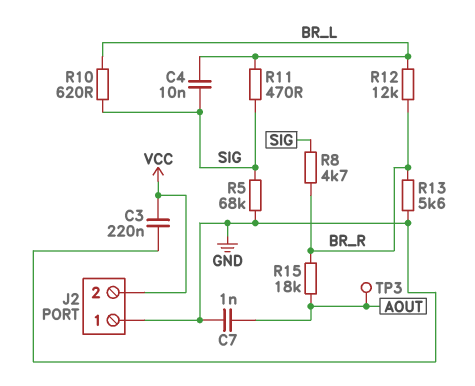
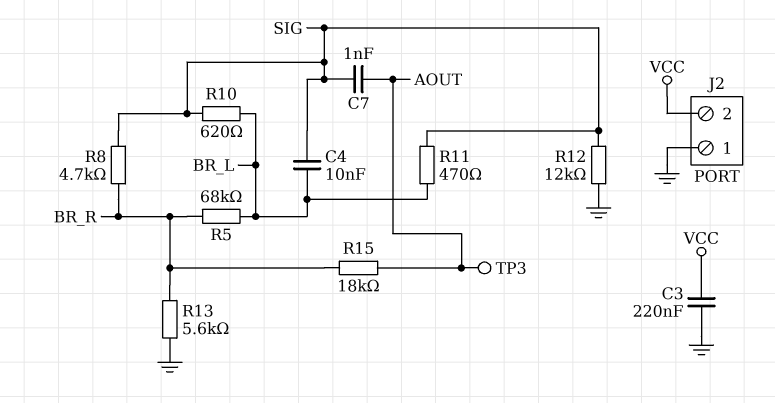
C7: 1nF (AOUT, GND) -> 1nF (AOUT, SIG)
R5: 68k (GND, SIG) -> 68k (BR_L, BR_R)
R12: 12k (BR_L, BR_R) -> 12k (GND, SIG)

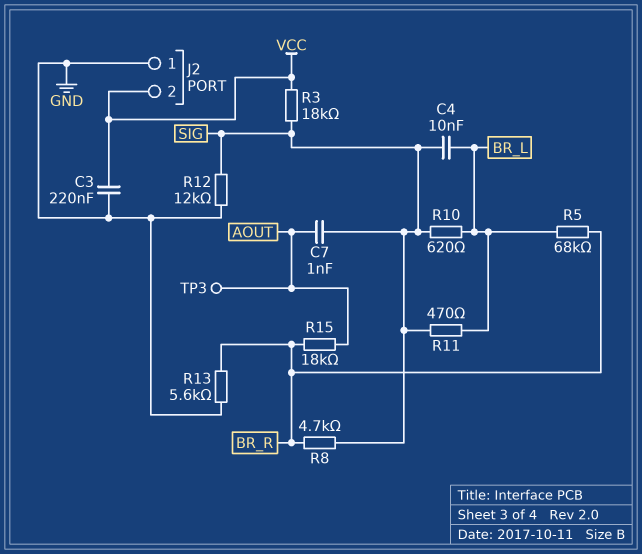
R3: none -> 18k (SIG, VCC)

